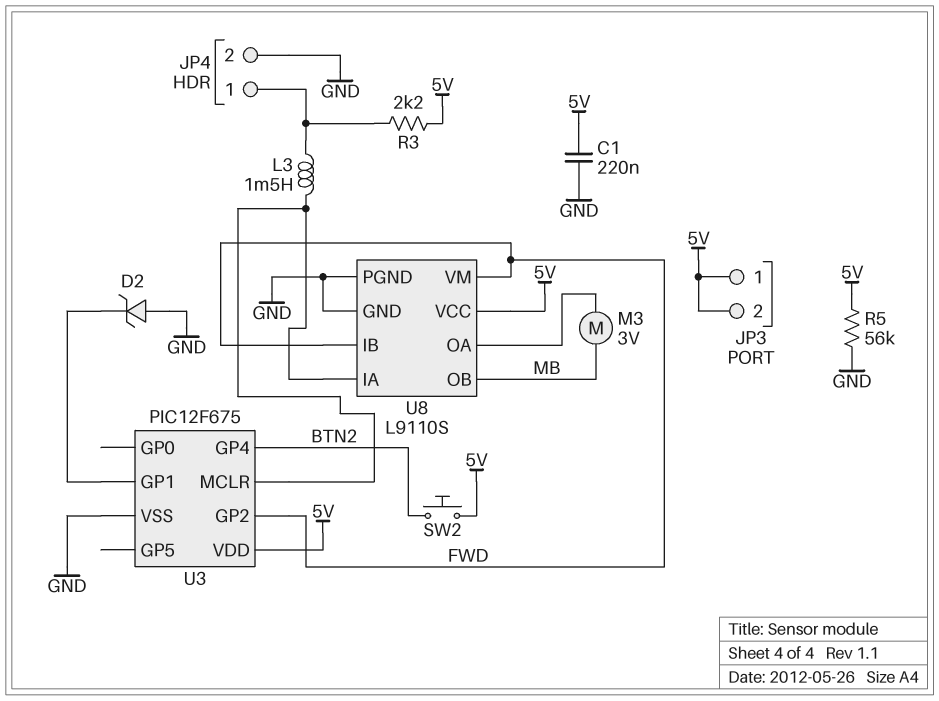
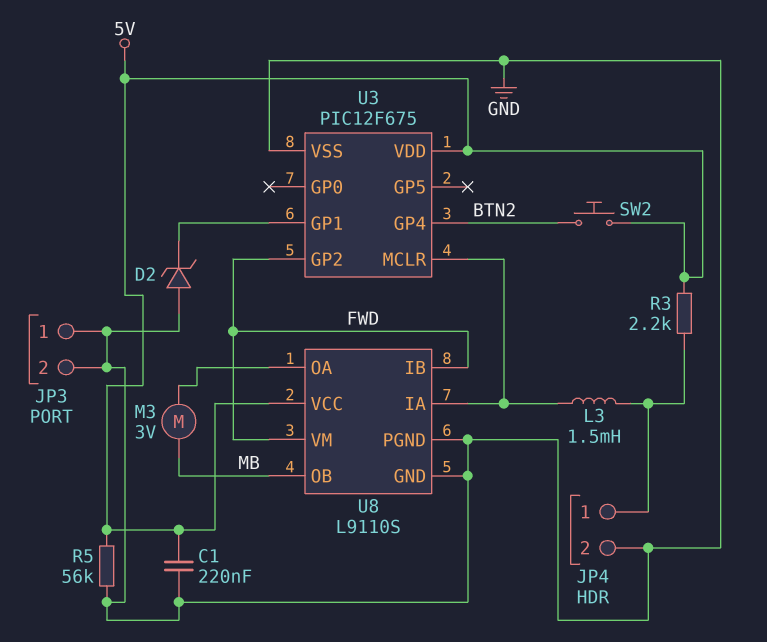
JP3 pin 1: 5V -> GND
JP3 pin 2: 5V -> GND

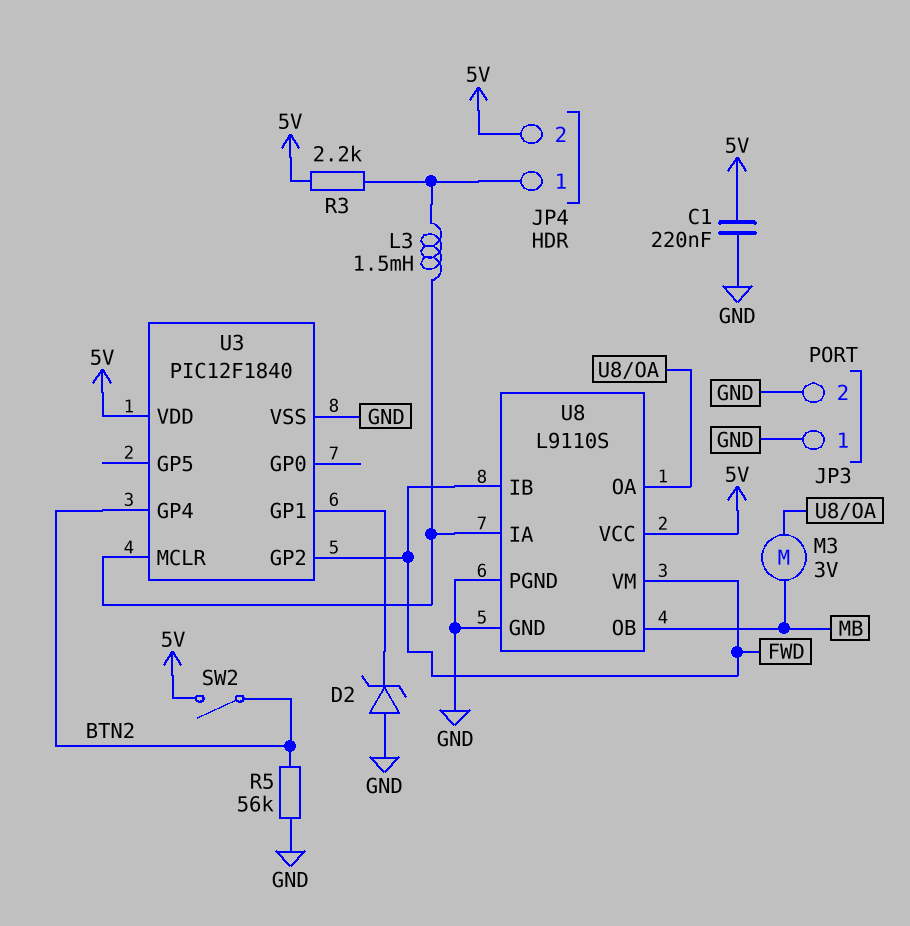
JP4 pin 2: GND -> 5V
R5: 56k (5V, GND) -> 56k (BTN2, GND)
SW2: button (5V, BTN2) -> switch (5V, BTN2)
U3: PIC12F675 -> PIC12F1840

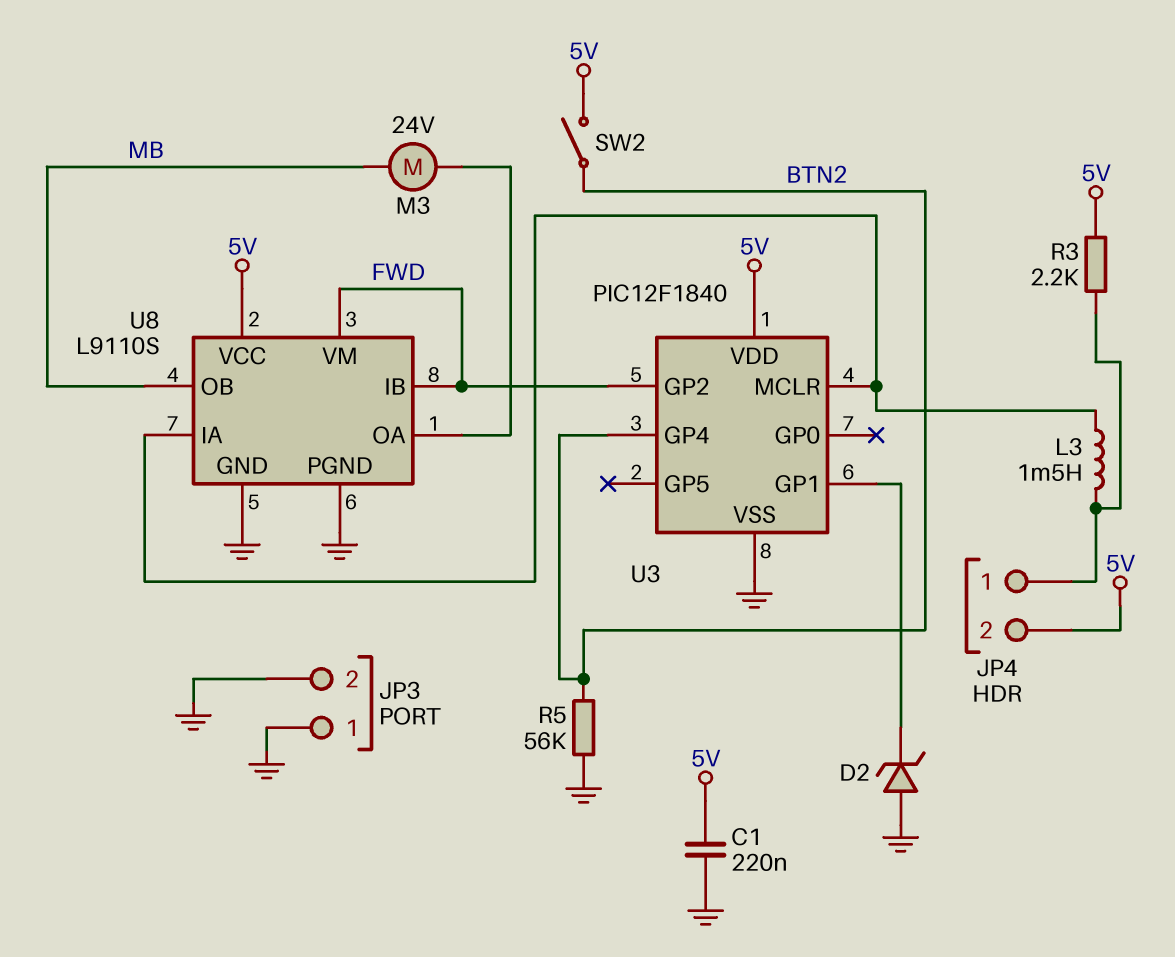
M3: motor 3V (MB, U8/OA) -> motor 24V (MB, U8/OA)

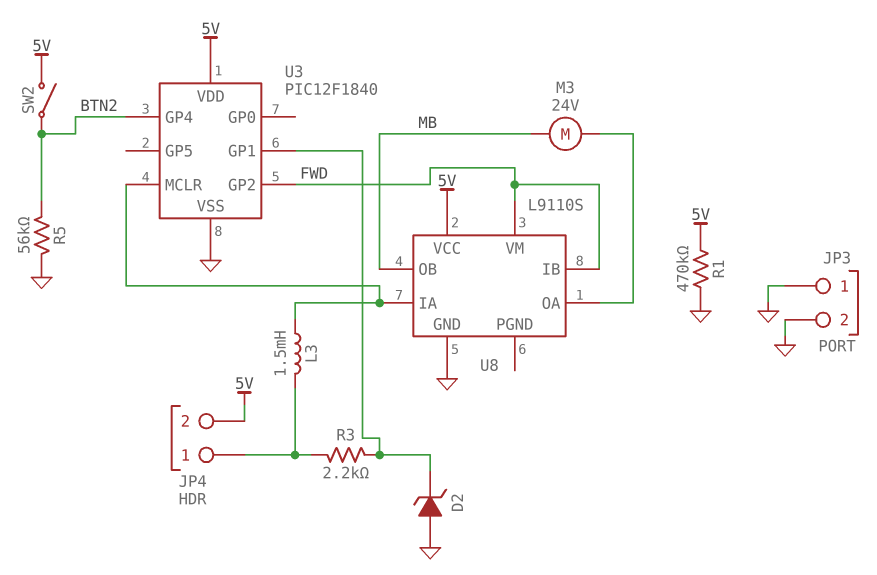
C1: 220nF (5V, GND) -> none
R1: none -> 470k (5V, GND)
R3: 2.2k (5V, JP4/1) -> 2.2k (JP4/1, U3/GP1)
U8 pin PGND: GND -> none

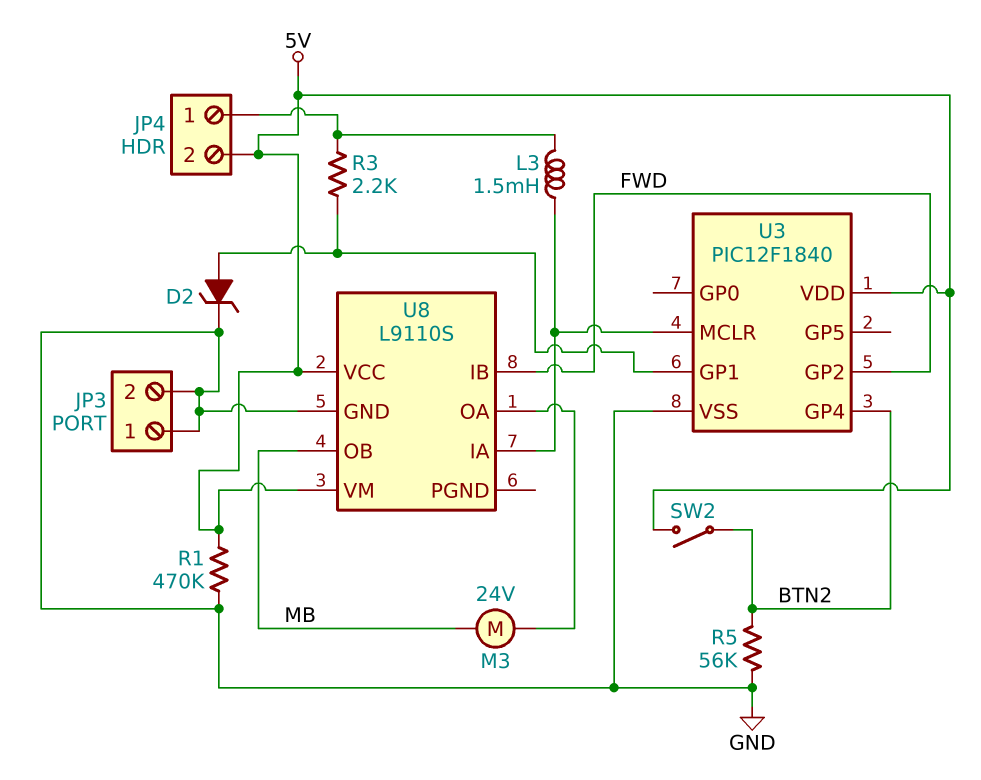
D2: zener (A GND, K U3/GP1) -> zener (A U3/GP1, K GND)
U8 pin VM: FWD -> 5V

